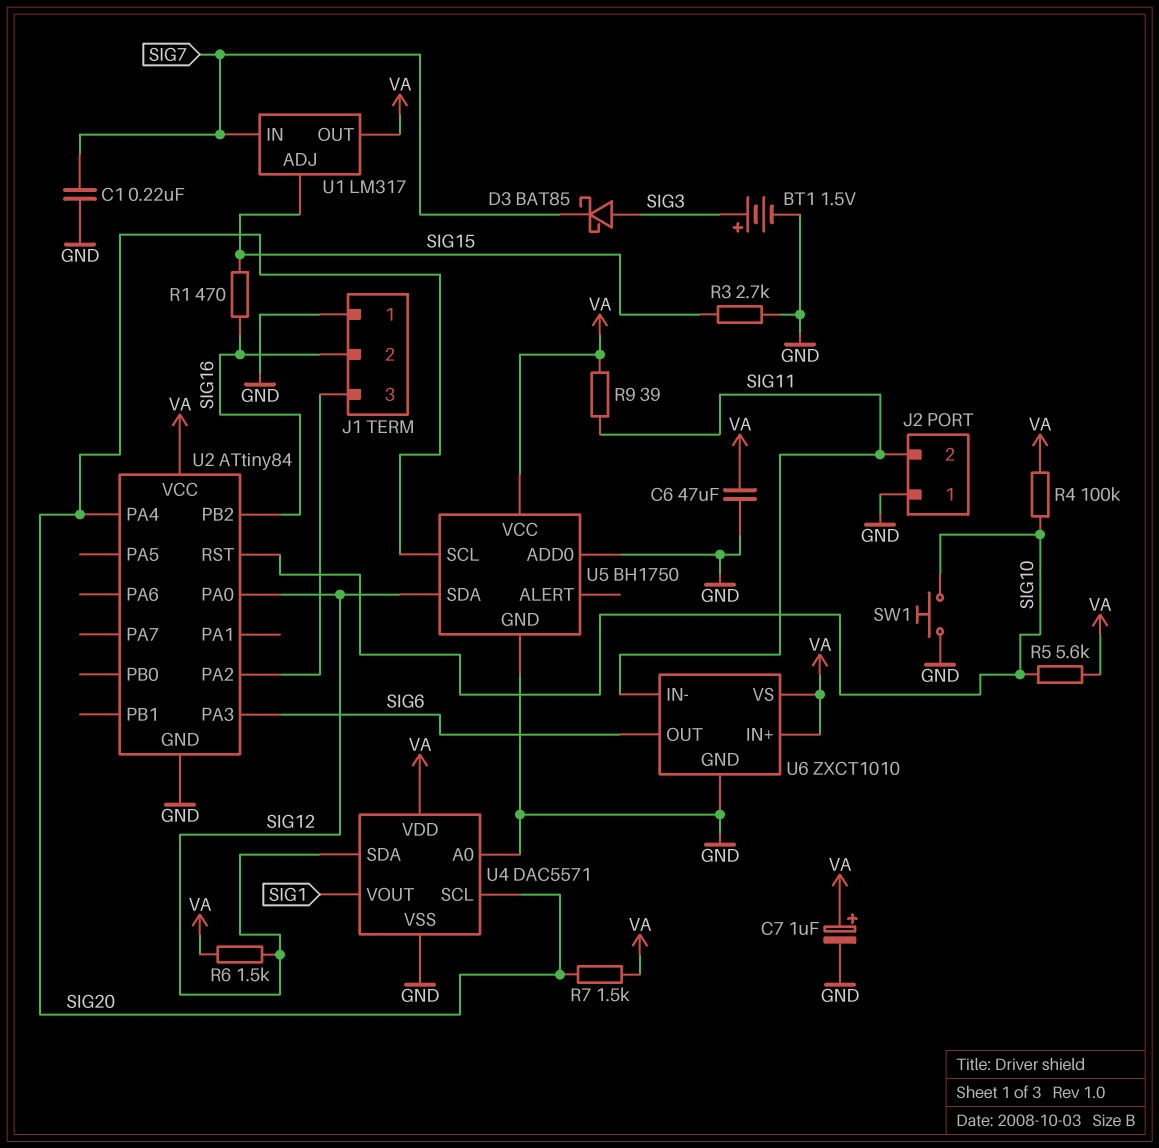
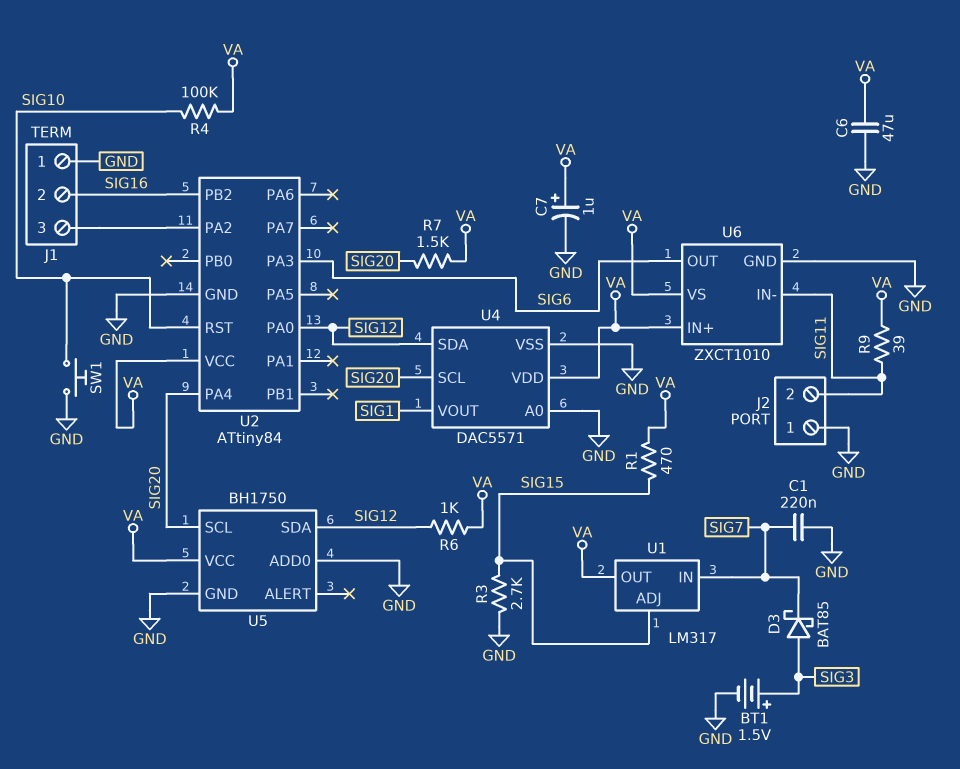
R1: 470 (SIG15, SIG16) -> 470 (SIG15, VA)
R5: 5.6k (SIG10, VA) -> none
R6: 1.5k (SIG12, VA) -> 1k (SIG12, VA)

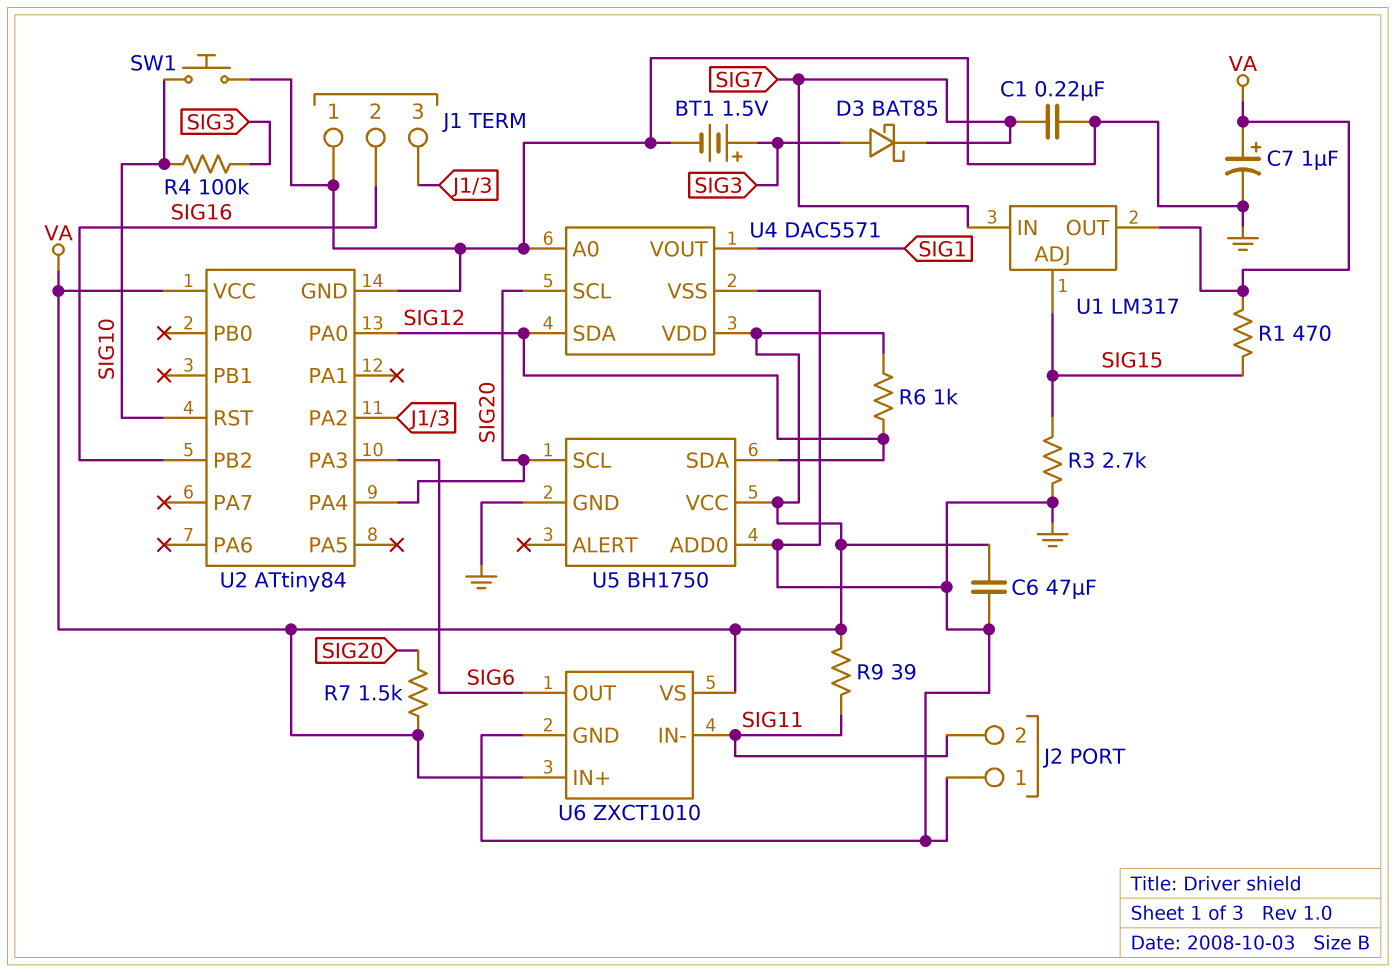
R4: 100k (SIG10, VA) -> 100k (SIG3, SIG10)

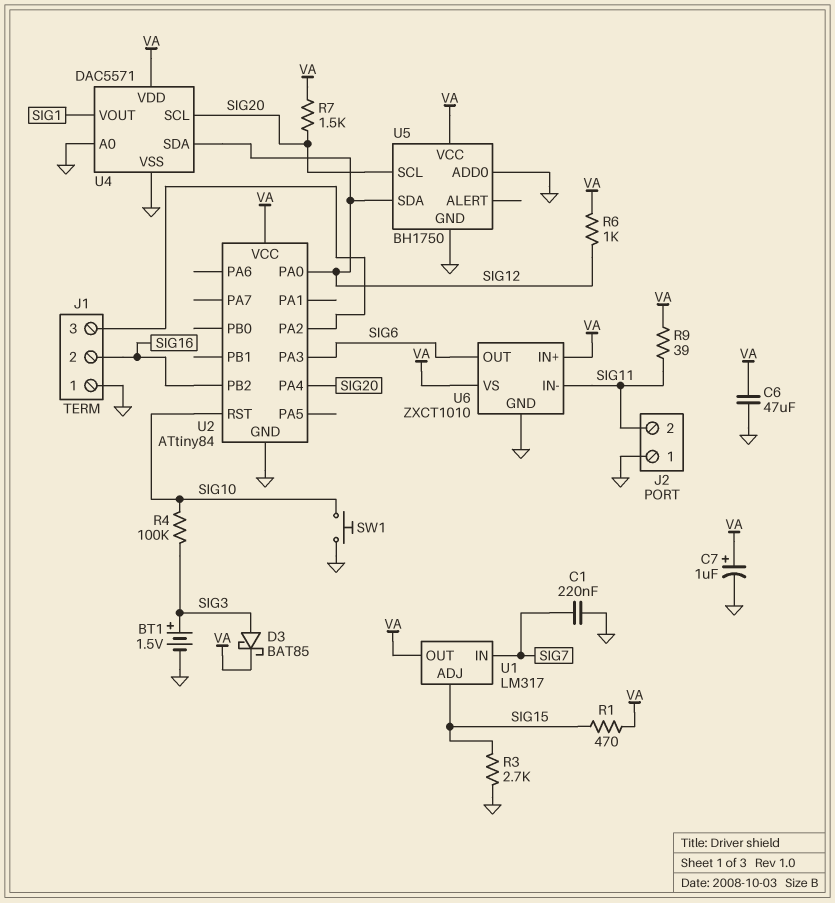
D3: schottky BAT85 (A SIG3, K SIG7) -> schottky BAT85 (A SIG3, K VA)

